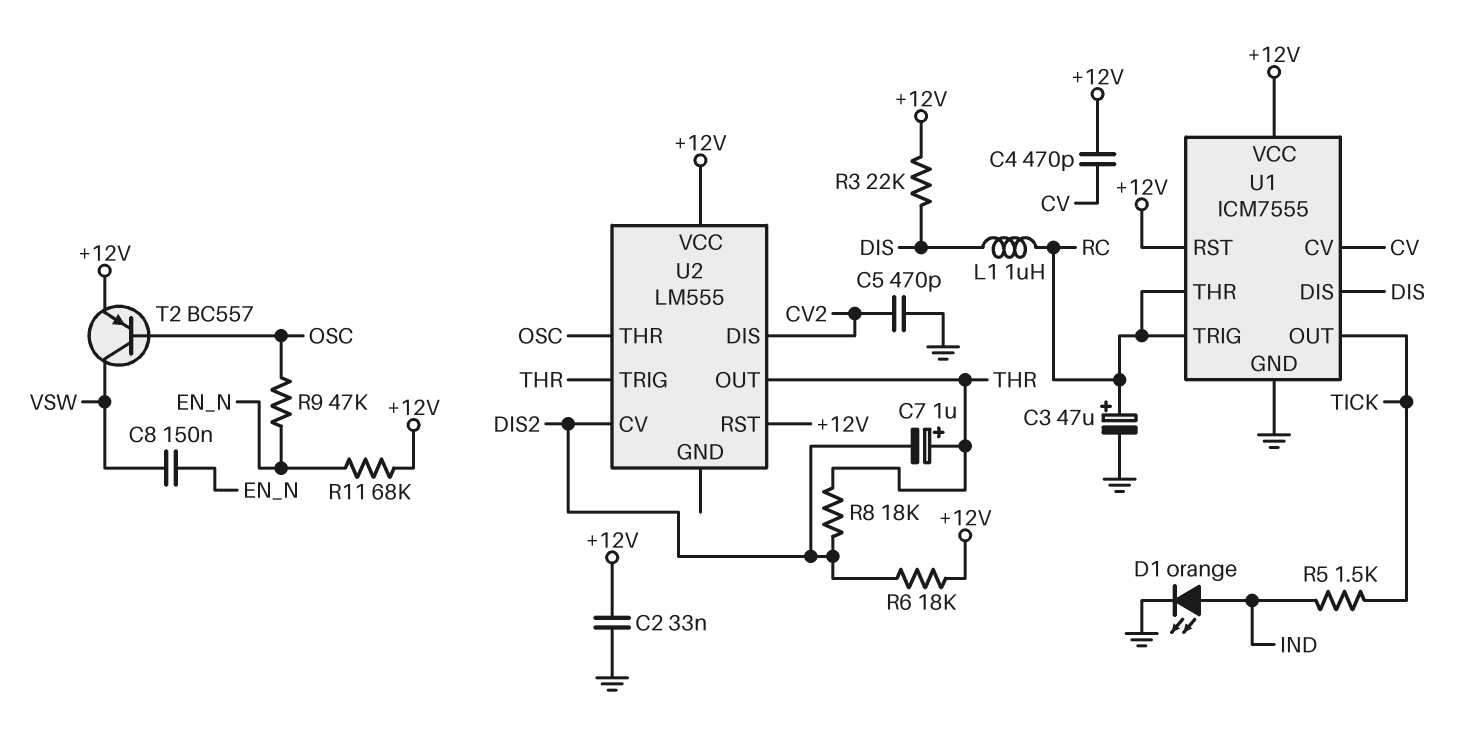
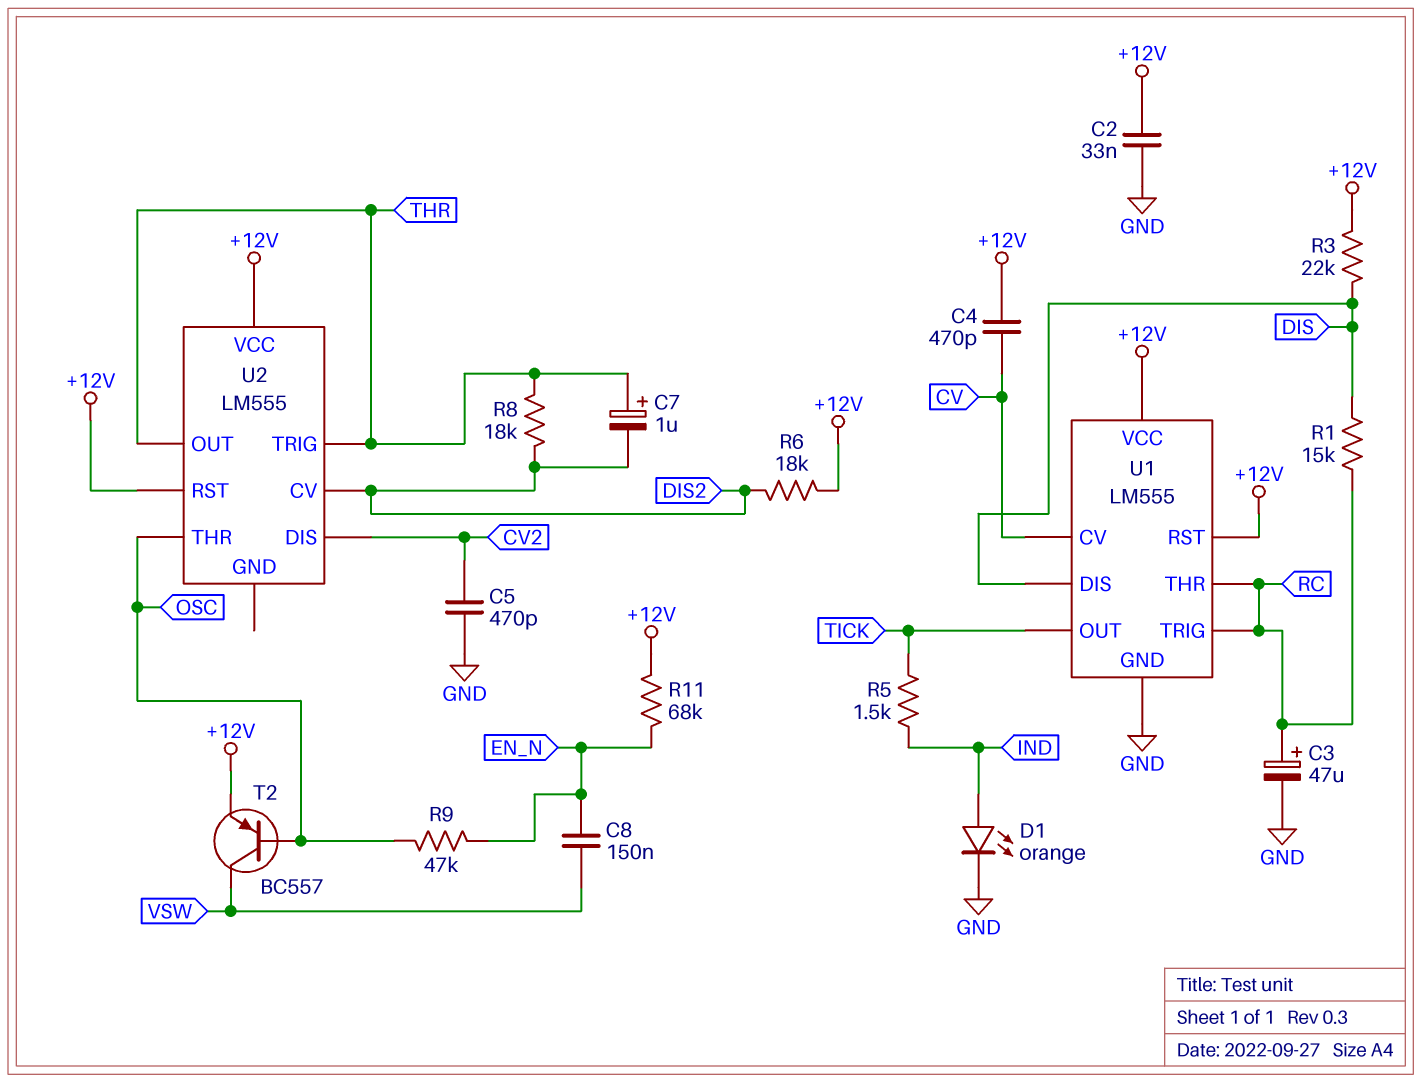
L1: 1uH (DIS, RC) -> none
R1: none -> 15k (DIS, RC)
U1: ICM7555 -> LM555

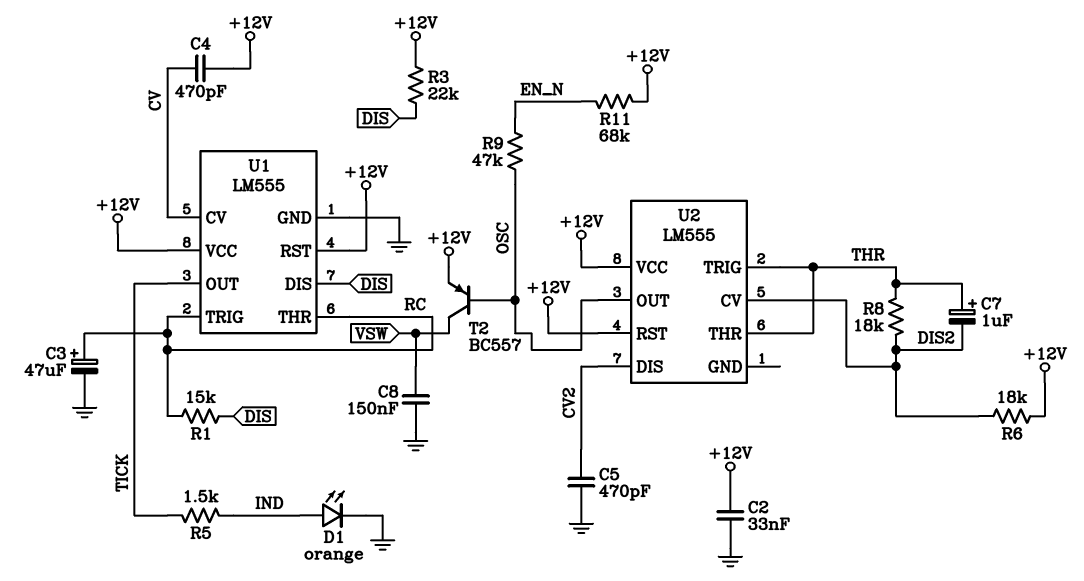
C8: 150nF (EN_N, VSW) -> 150nF (GND, VSW)
U2 pin OUT: THR -> OSC
U2 pin THR: OSC -> THR

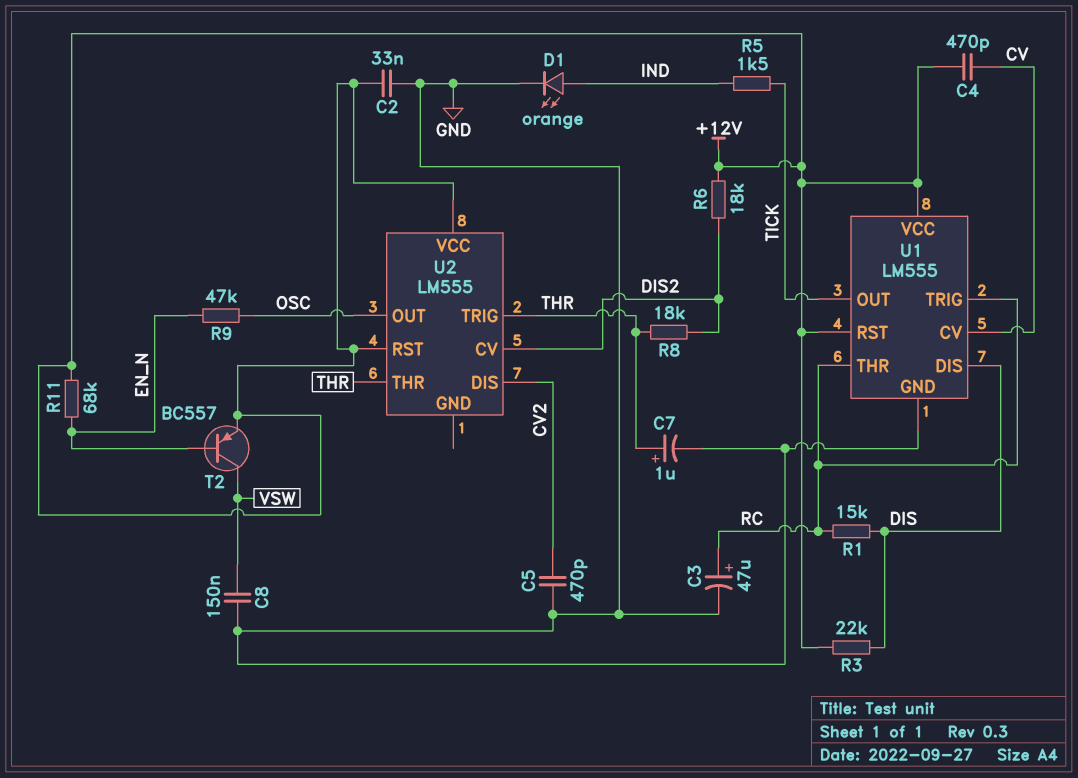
C7: 1uF (plus THR, minus DIS2) -> 1uF (plus THR, minus GND)
T2: PNP BC557 (B OSC, C VSW, E +12V) -> PNP BC557 (B EN_N, C VSW, E +12V)

